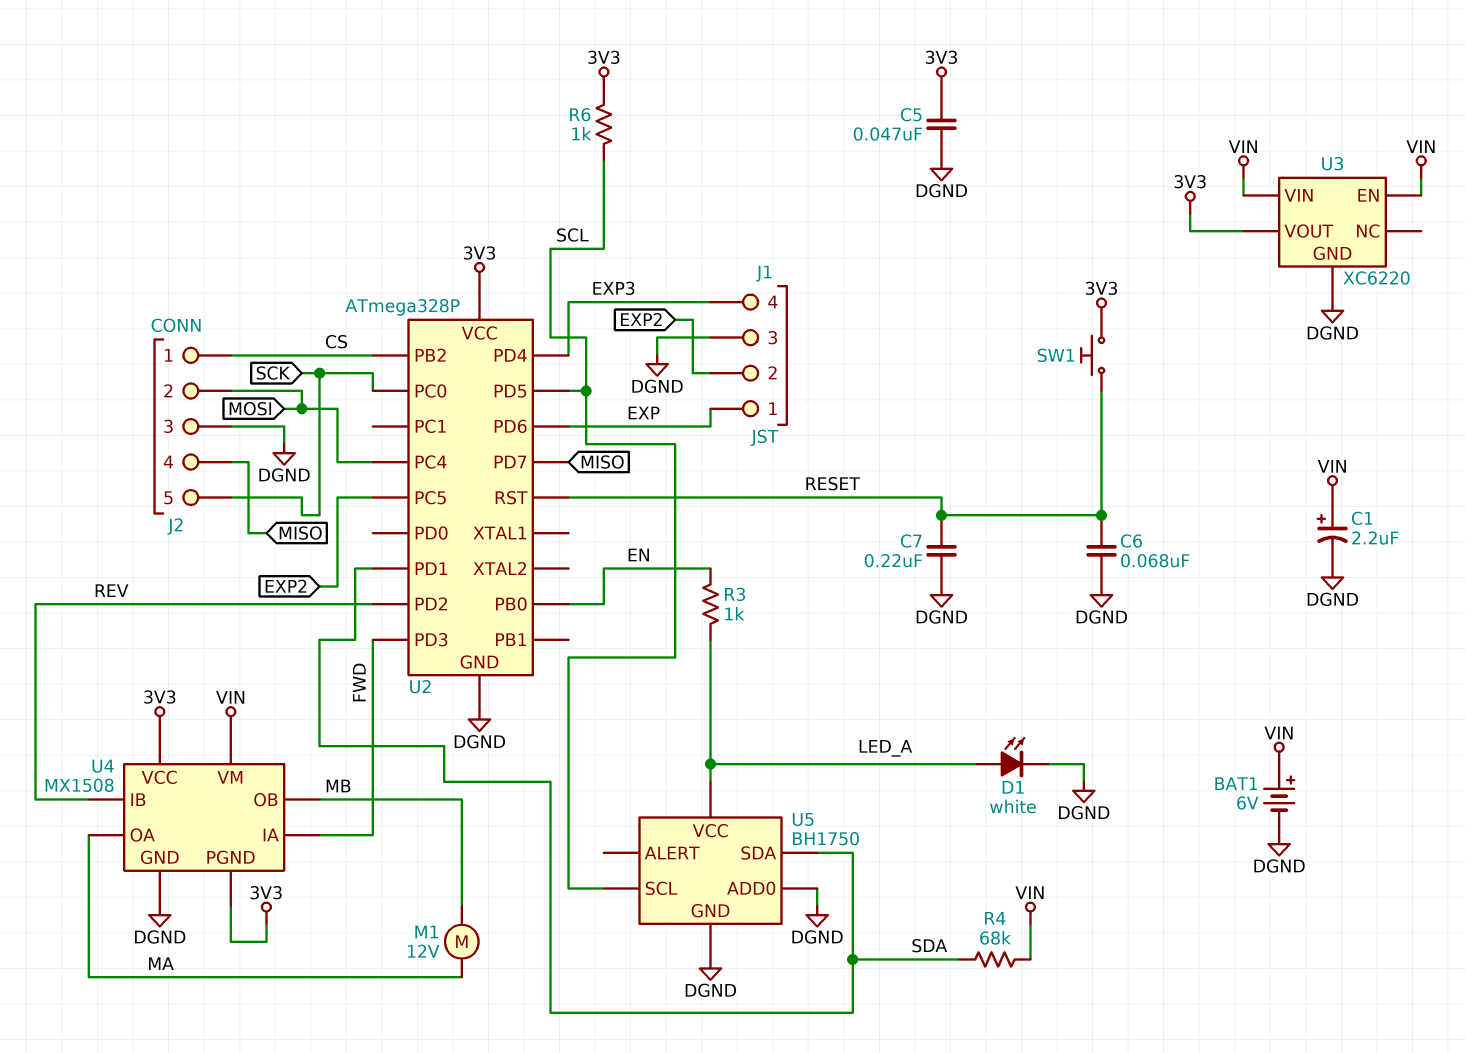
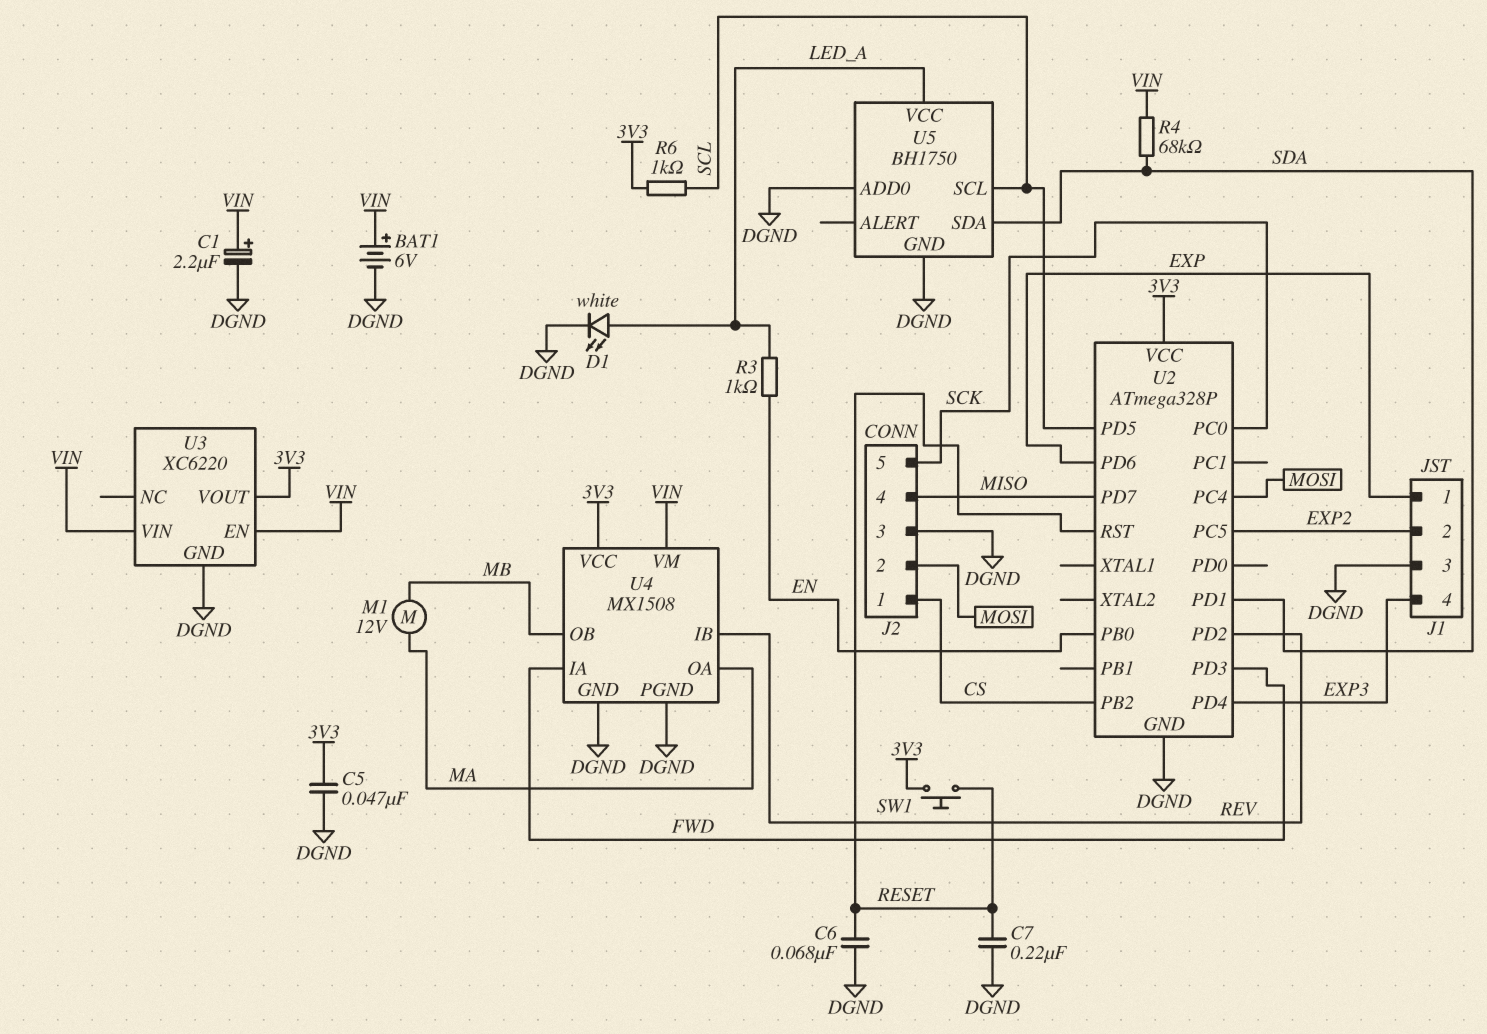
U4 pin PGND: 3V3 -> DGND

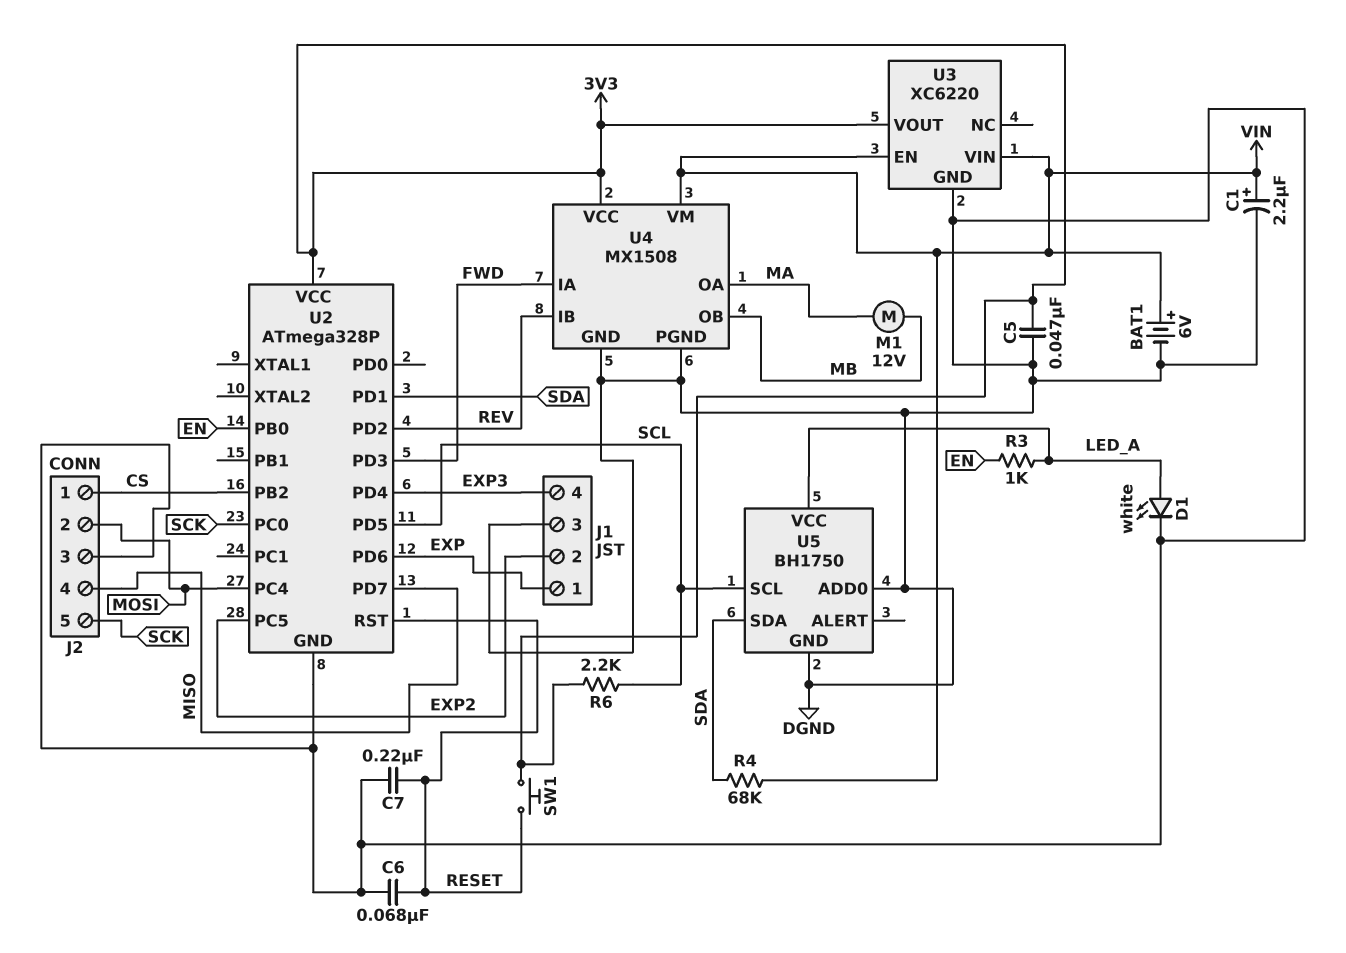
R6: 1k (3V3, SCL) -> 2.2k (3V3, SCL)

